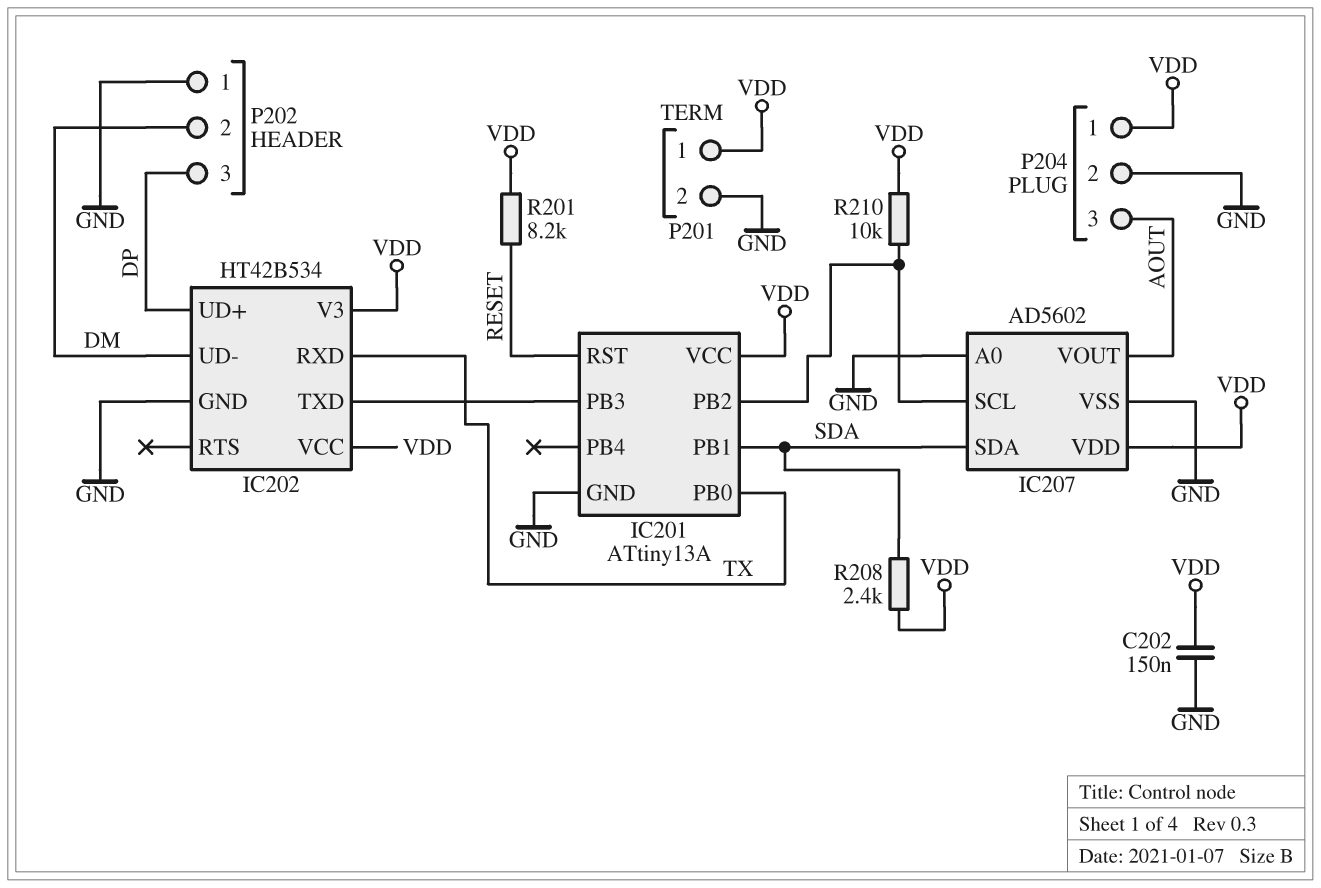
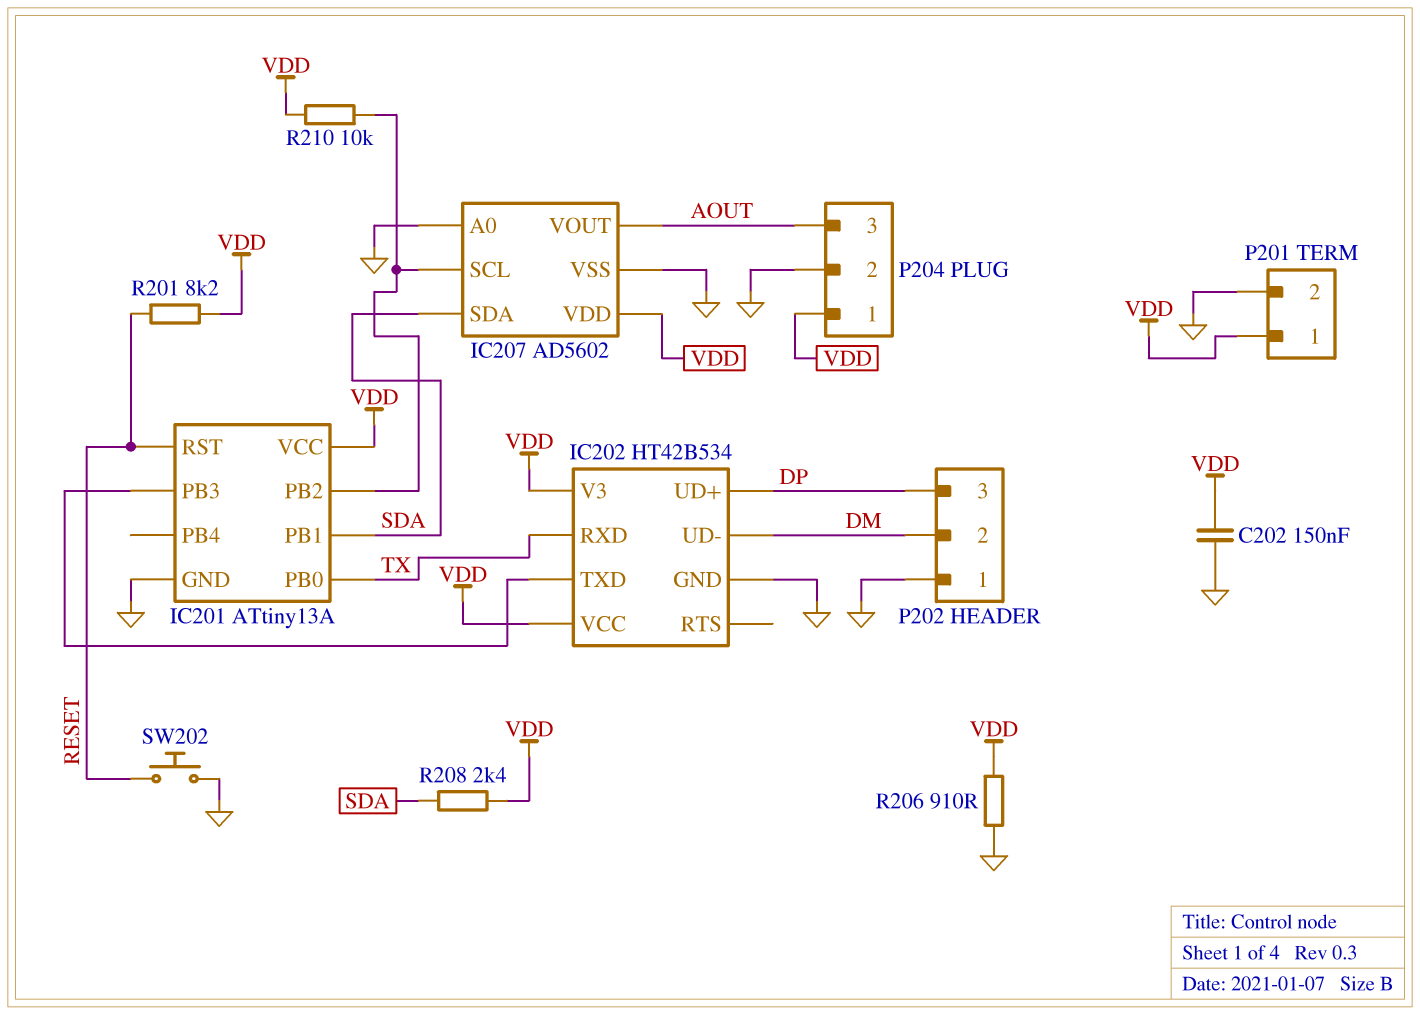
R206: none -> 910 (GND, VDD)
SW202: none -> button (GND, RESET)

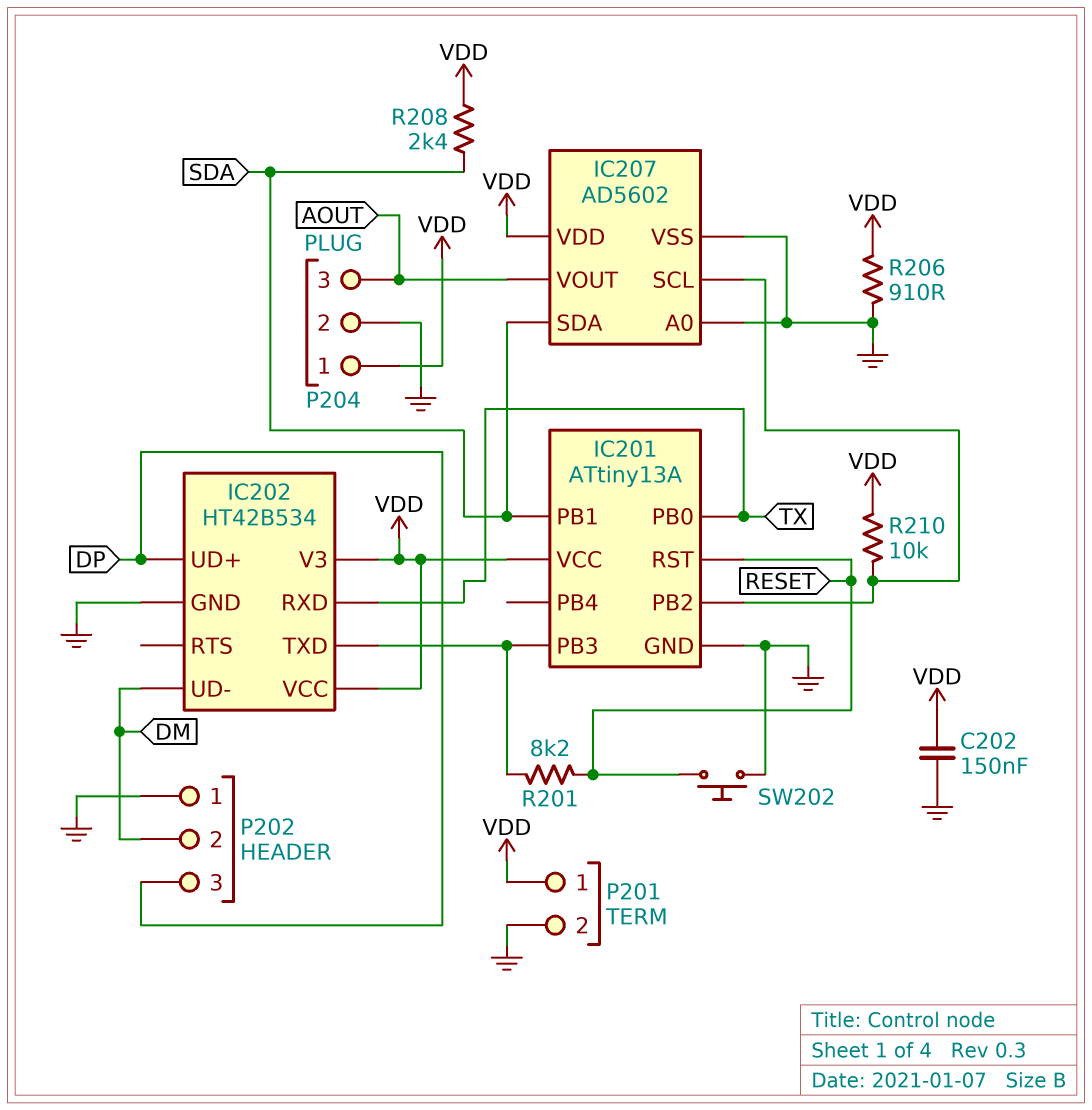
R201: 8.2k (RESET, VDD) -> 8.2k (IC201/PB3, RESET)

